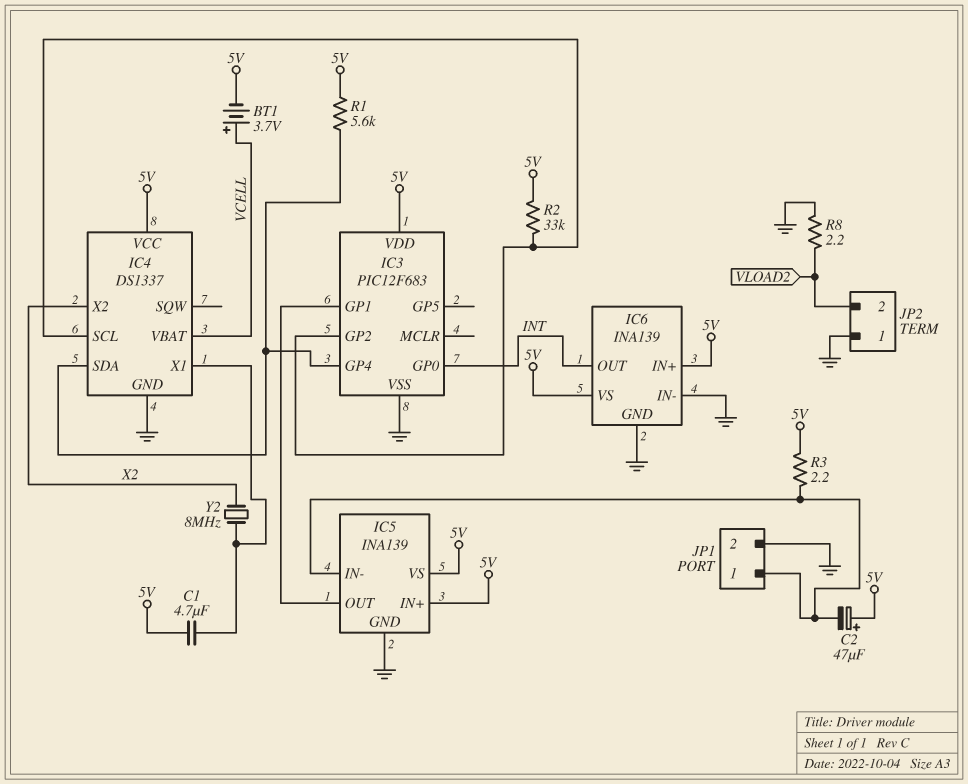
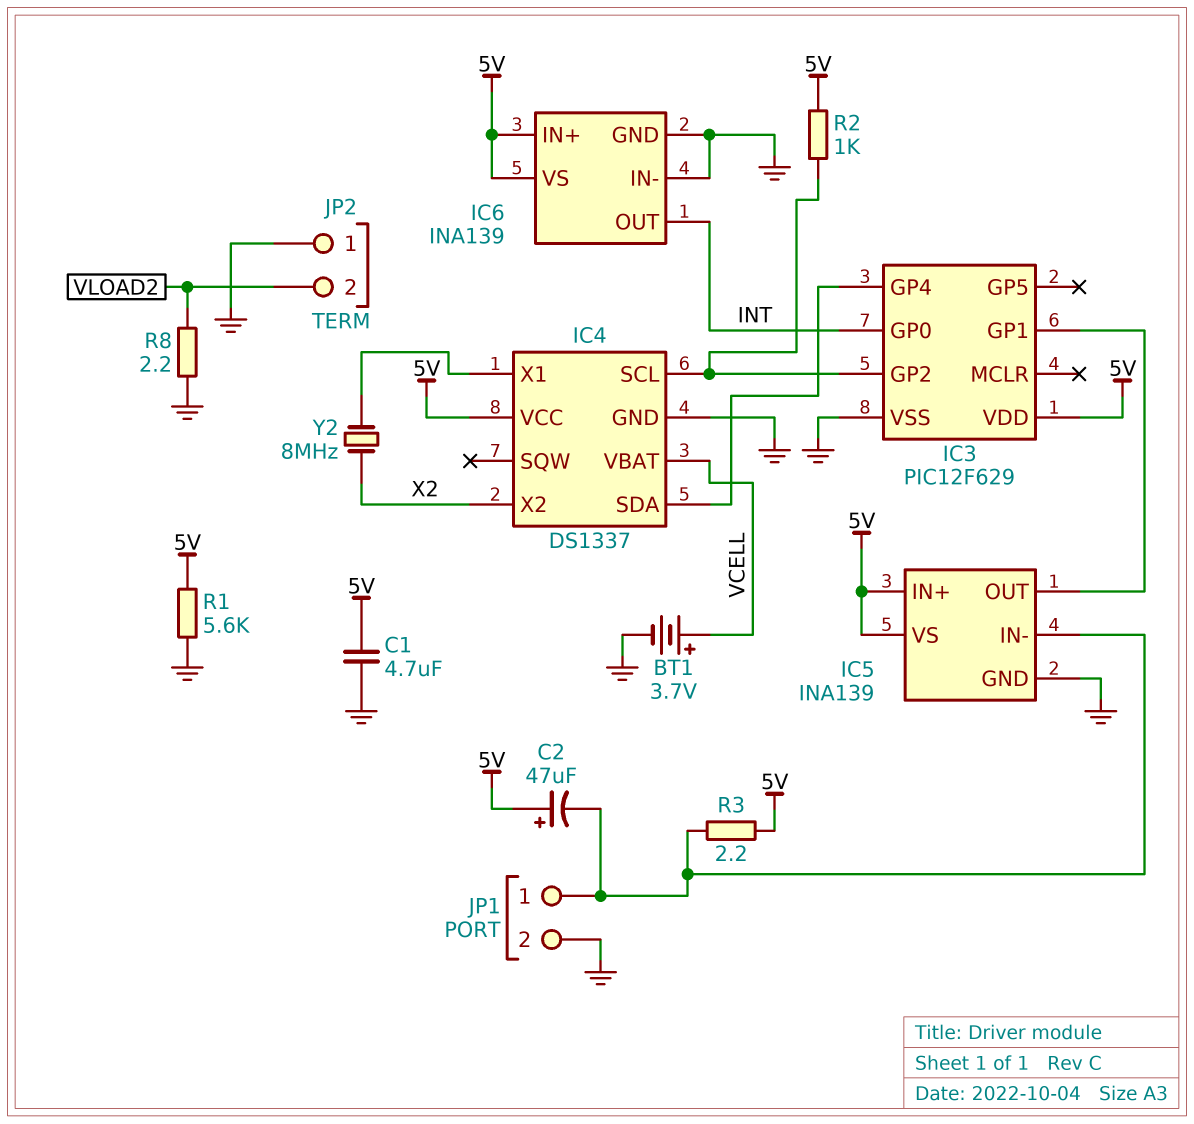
BT1: 3.7V (plus VCELL, minus 5V) -> 3.7V (plus VCELL, minus GND)
C1: 4.7uF (5V, IC4/X1) -> 4.7uF (5V, GND)
IC3: PIC12F683 -> PIC12F629
R1: 5.6k (5V, IC3/GP4) -> 5.6k (5V, GND)
R2: 33k (5V, IC3/GP2) -> 1k (5V, IC3/GP2)

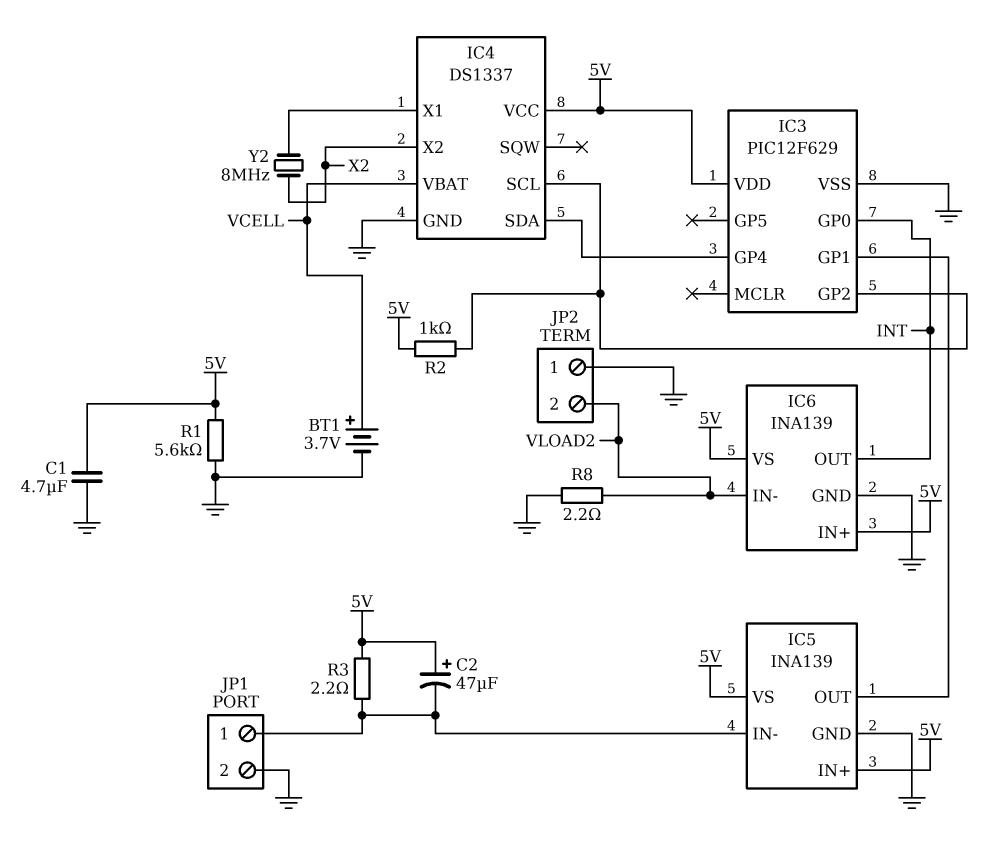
IC6 pin IN-: GND -> VLOAD2

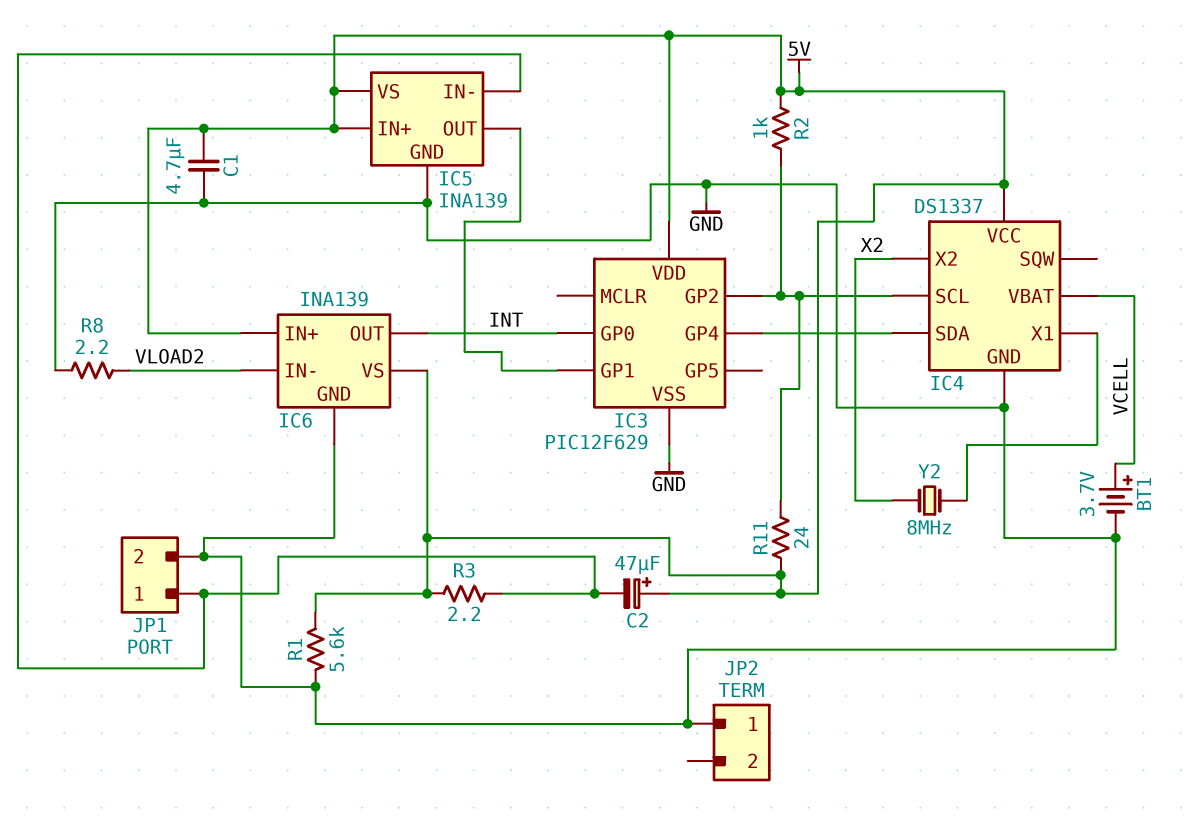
JP2 pin 2: VLOAD2 -> none
R11: none -> 24 (5V, IC3/GP2)

